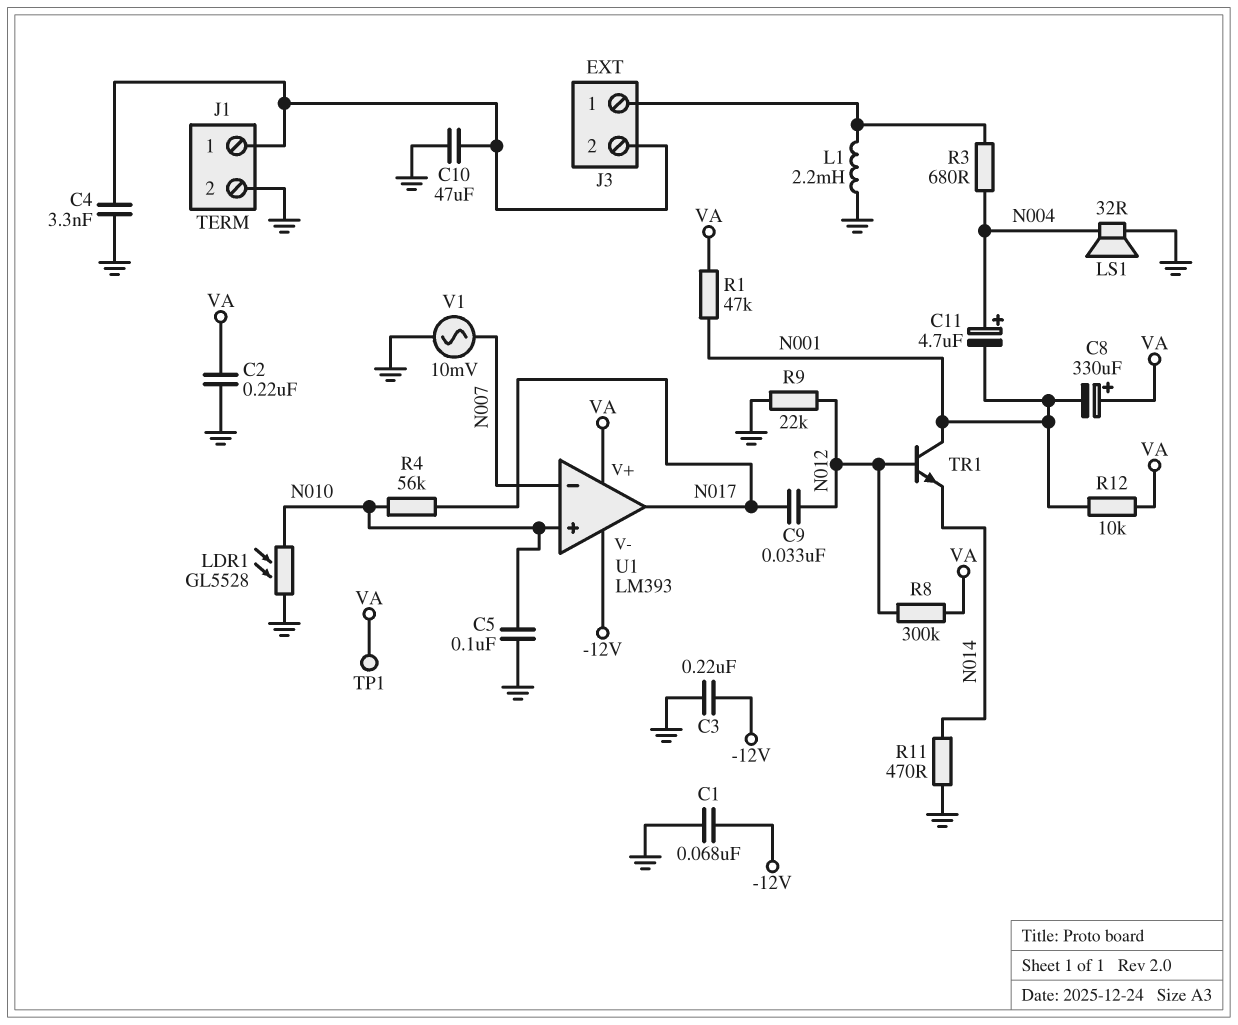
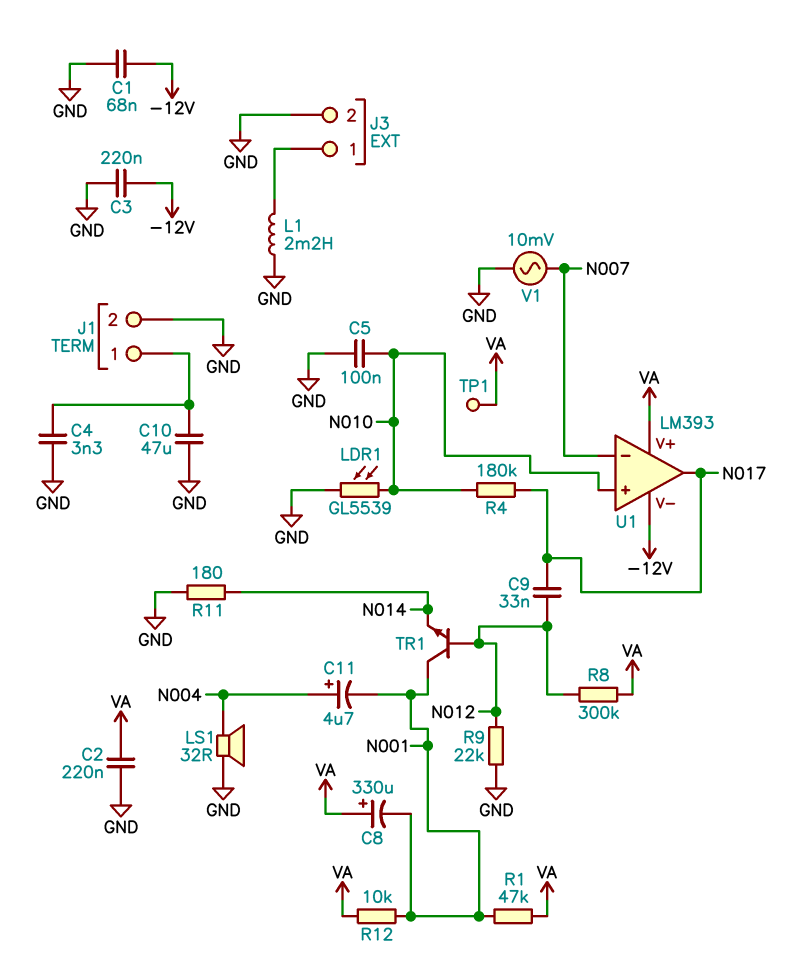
J3 pin 2: J1/1 -> GND
LDR1: GL5528 (GND, N010) -> GL5539 (GND, N010)
R3: 680 (J3/1, N004) -> none
R4: 56k (N010, N017) -> 180k (N010, N017)
R11: 470 (GND, N014) -> 180 (GND, N014)

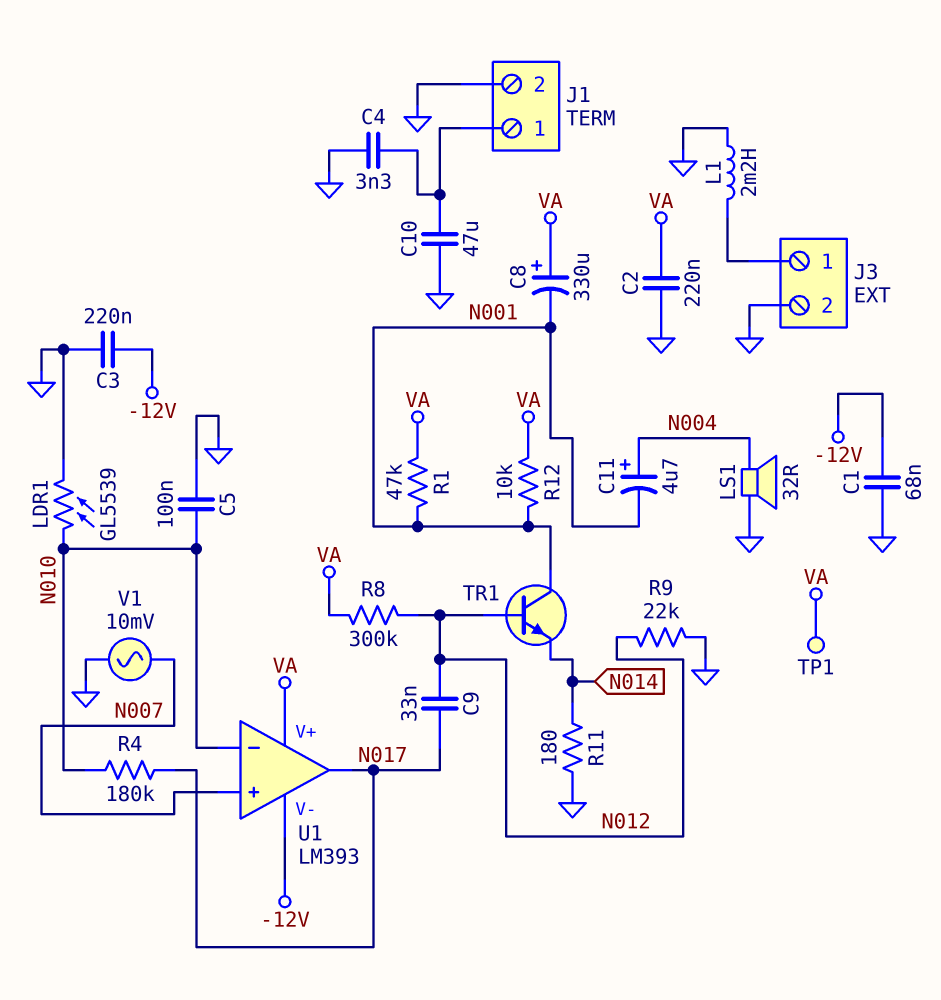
U1 pin in+: N010 -> N007
U1 pin in-: N007 -> N010

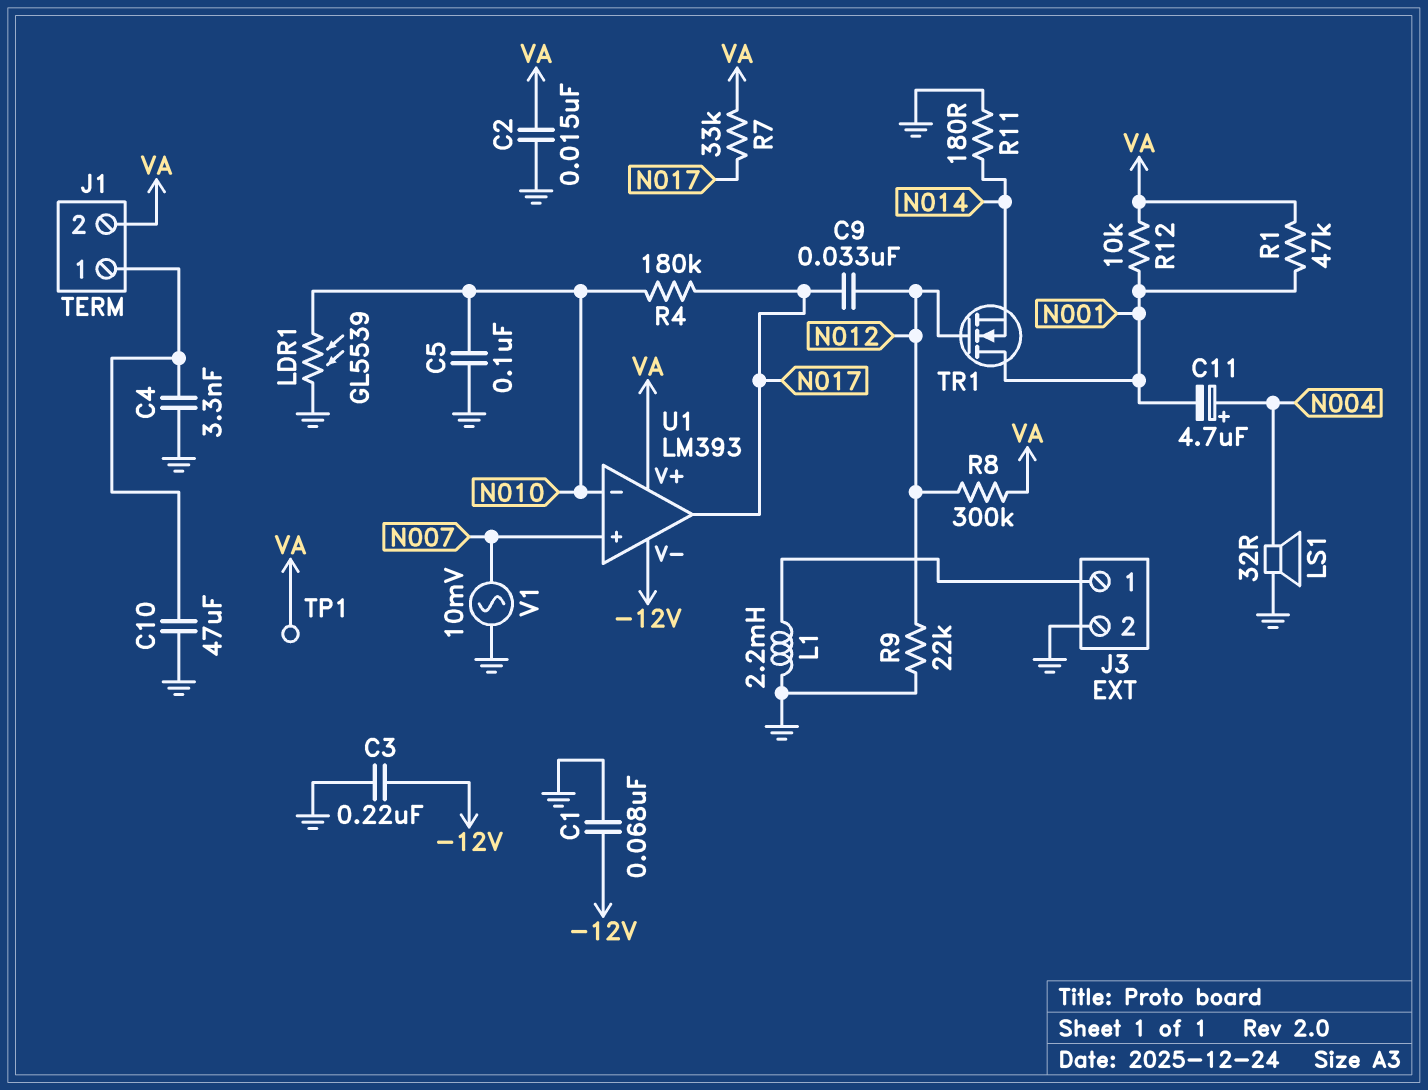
C2: 220nF (GND, VA) -> 15nF (GND, VA)
C8: 330uF (plus VA, minus N001) -> none
J1 pin 2: GND -> VA
R7: none -> 33k (N017, VA)
TR1: NPN (B N012, C N001, E N014) -> NMOS (G N012, D N001, S N014)

